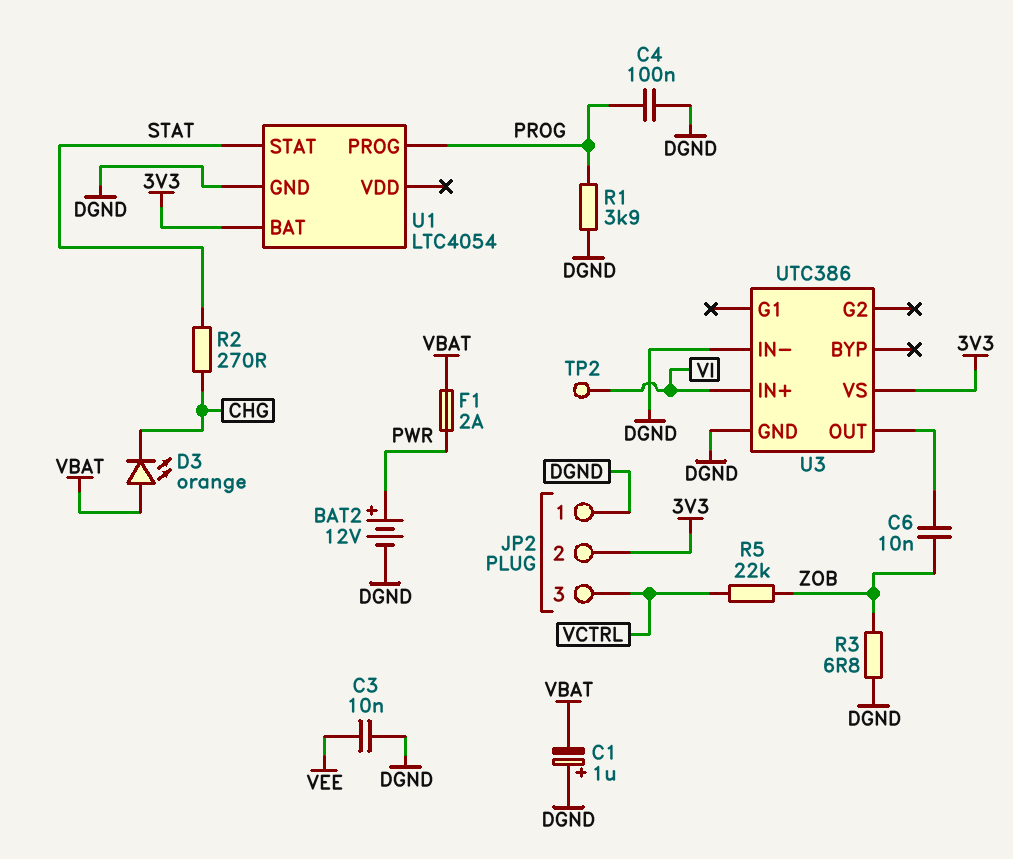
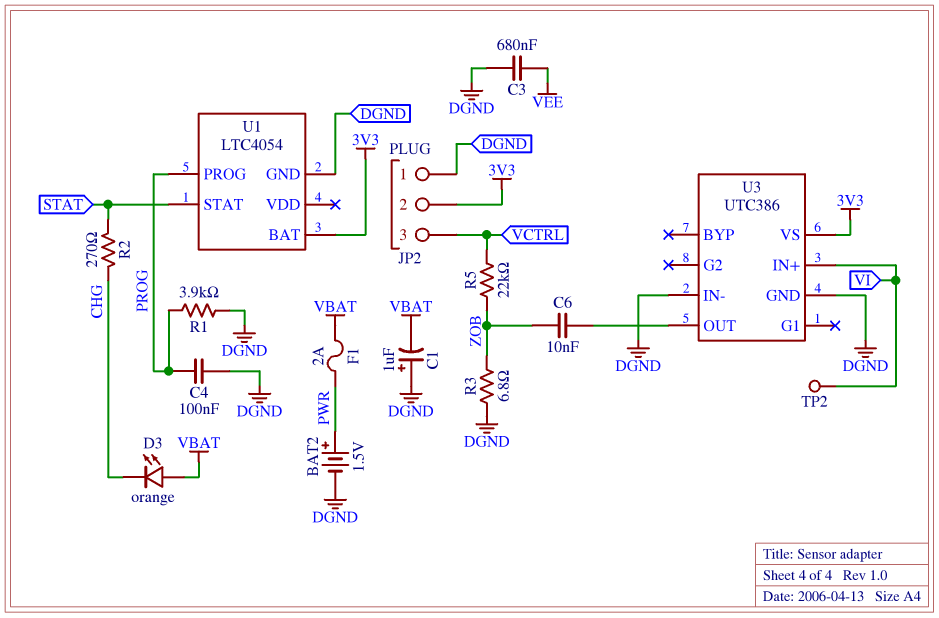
BAT2: 12V (plus PWR, minus DGND) -> 1.5V (plus PWR, minus DGND)
C3: 10nF (DGND, VEE) -> 680nF (DGND, VEE)

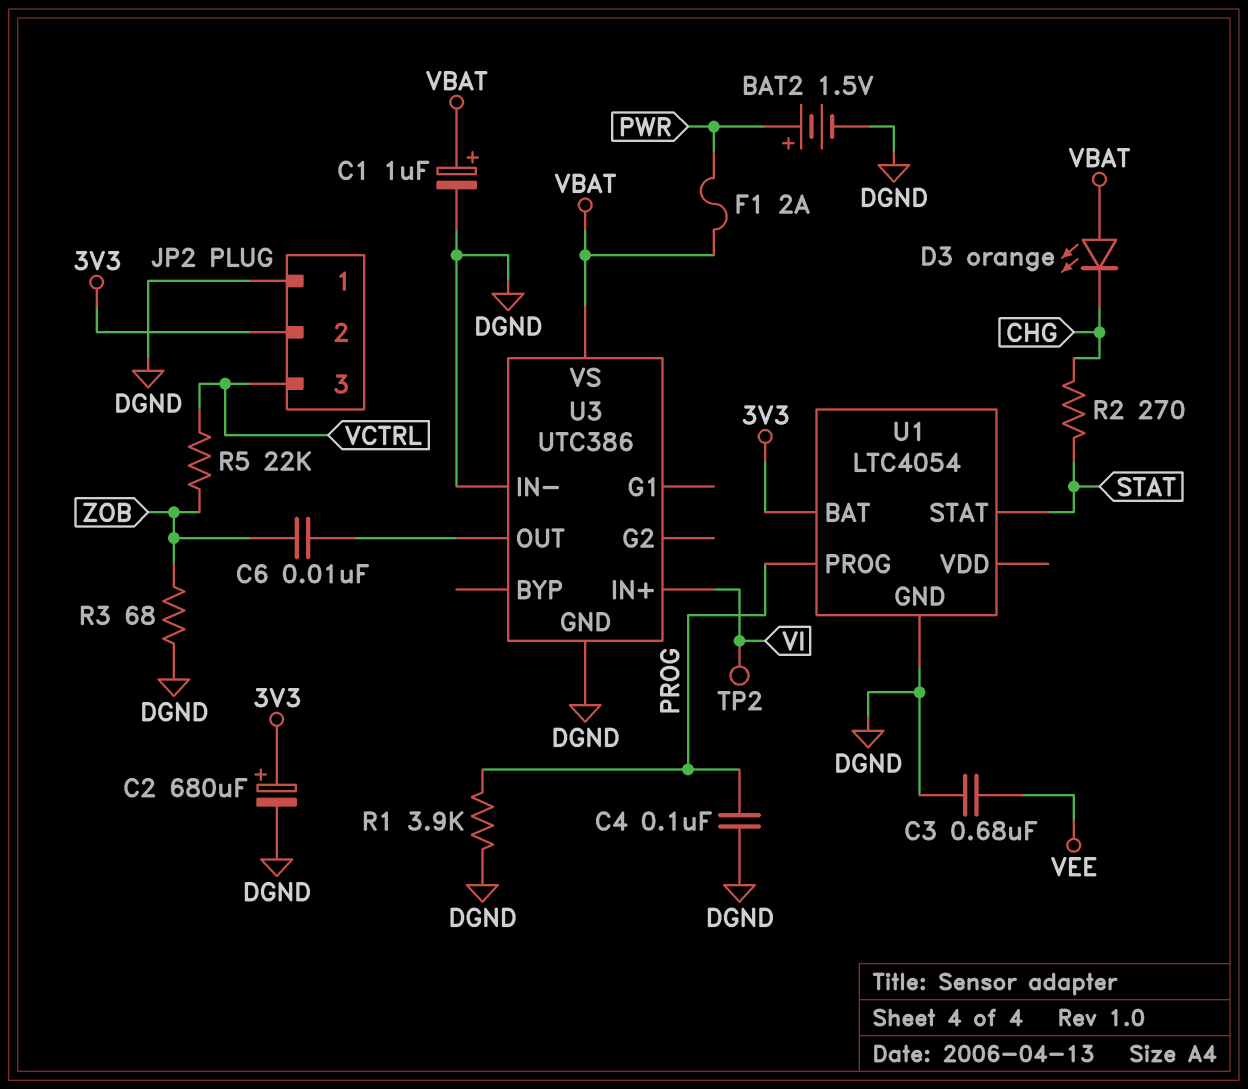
C1: 1uF (plus DGND, minus VBAT) -> 1uF (plus VBAT, minus DGND)
C2: none -> 680uF (plus 3V3, minus DGND)
R3: 6.8 (DGND, ZOB) -> 68 (DGND, ZOB)
U3 pin VS: 3V3 -> VBAT

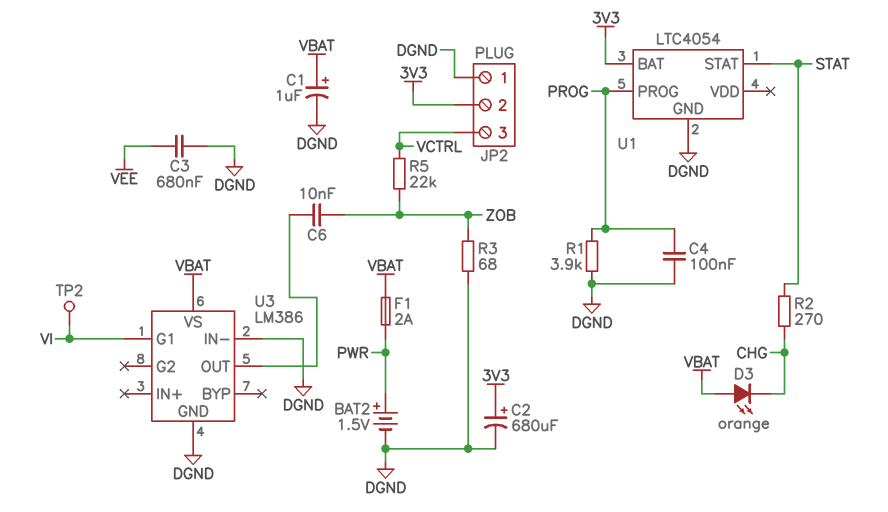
U3: UTC386 -> LM386
U3 pin G1: none -> VI
U3 pin IN+: VI -> none

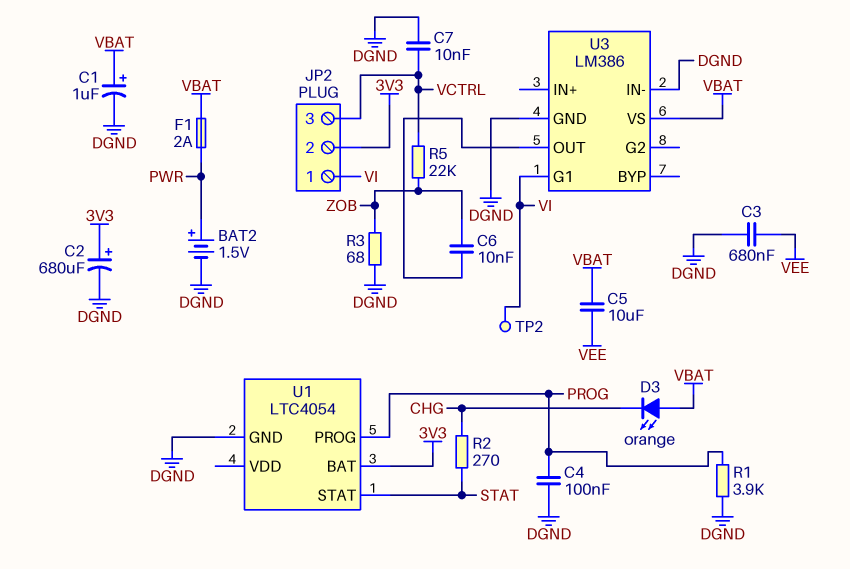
C5: none -> 10uF (VBAT, VEE)
C7: none -> 10nF (DGND, VCTRL)
JP2 pin 1: DGND -> VI

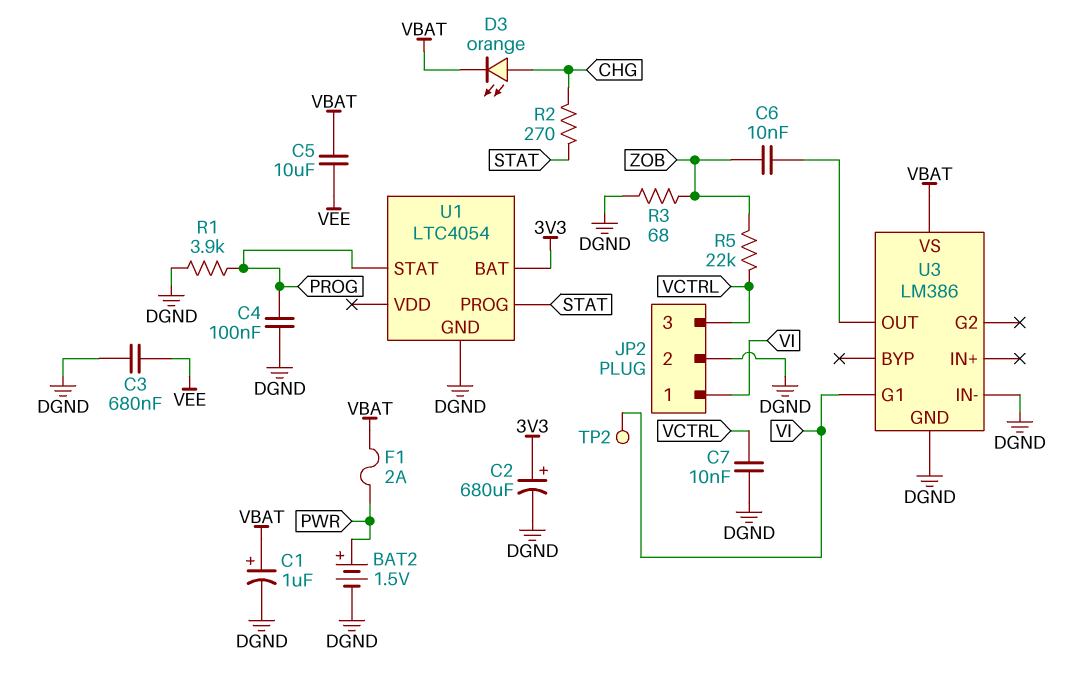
D3: LED orange (A VBAT, K CHG) -> LED orange (A CHG, K VBAT)
JP2 pin 2: 3V3 -> DGND
U1 pin PROG: PROG -> STAT
U1 pin STAT: STAT -> PROG

